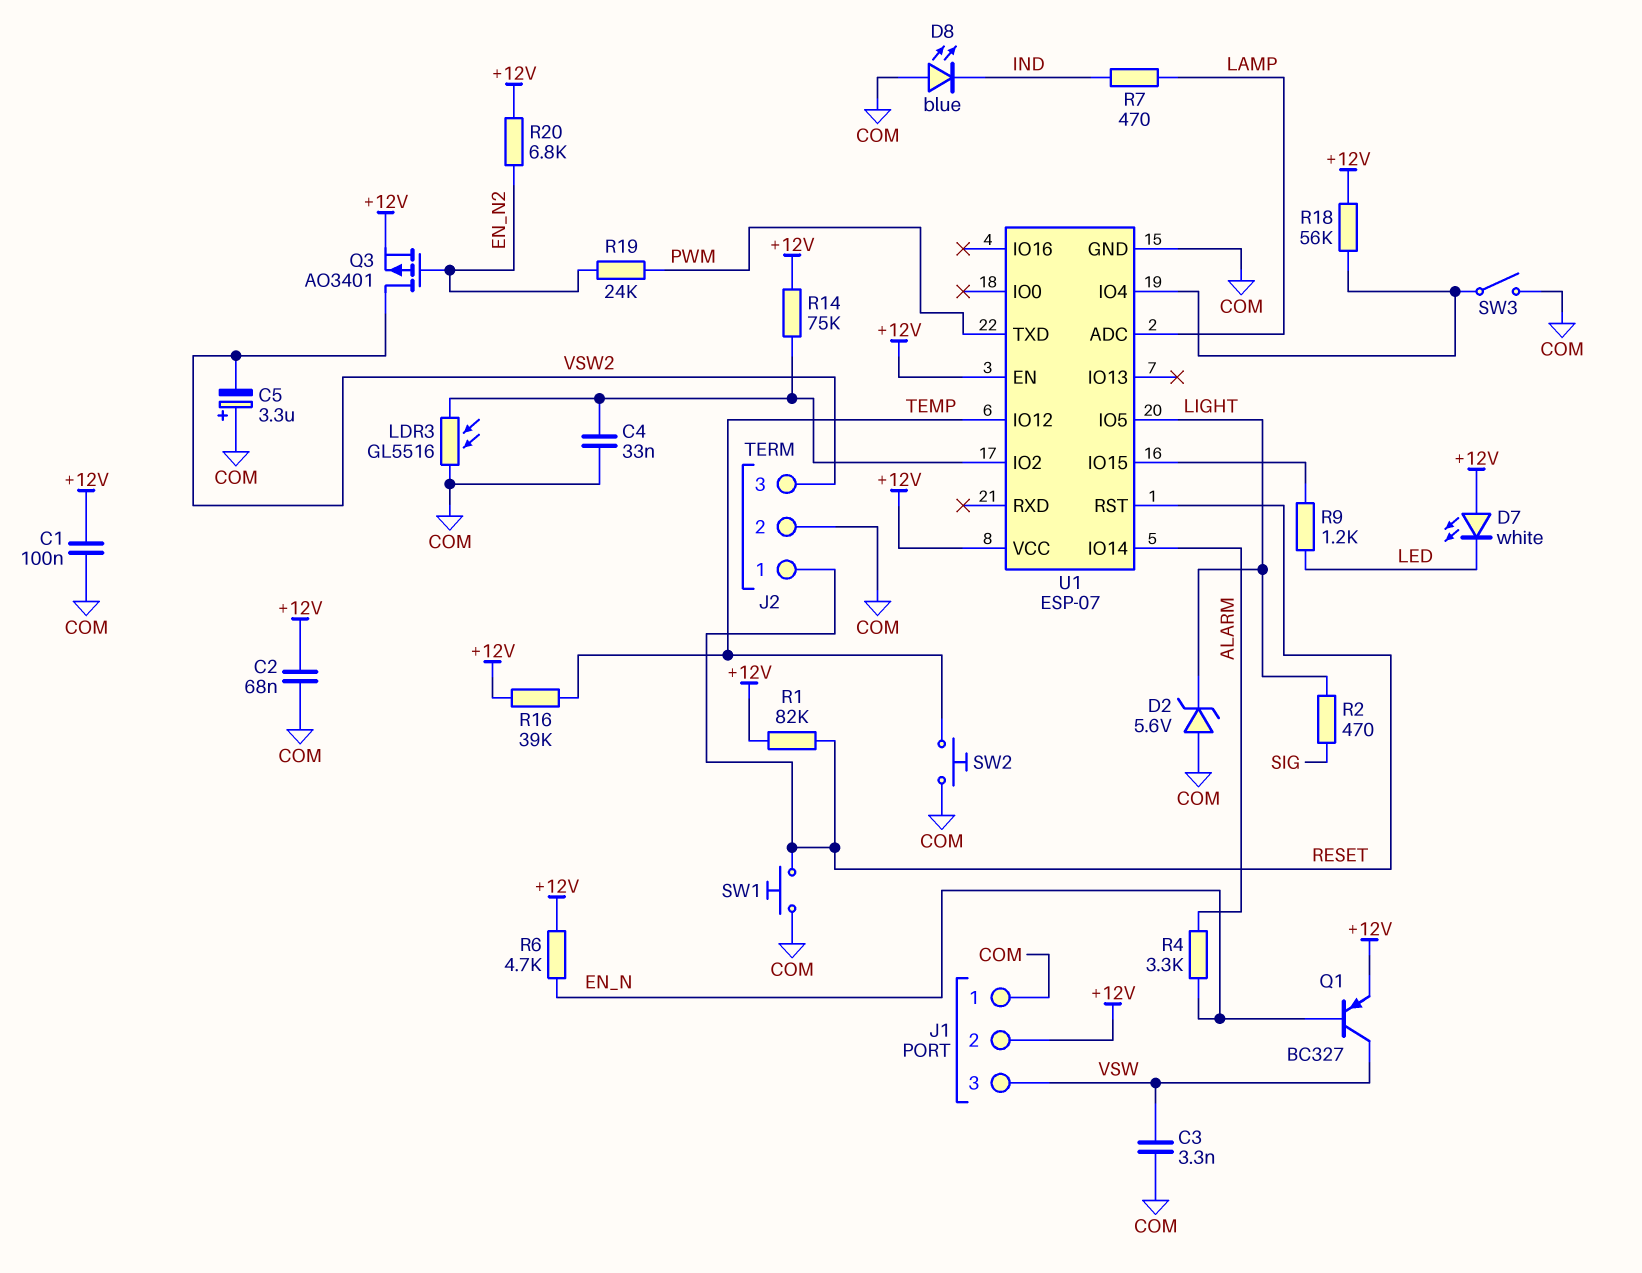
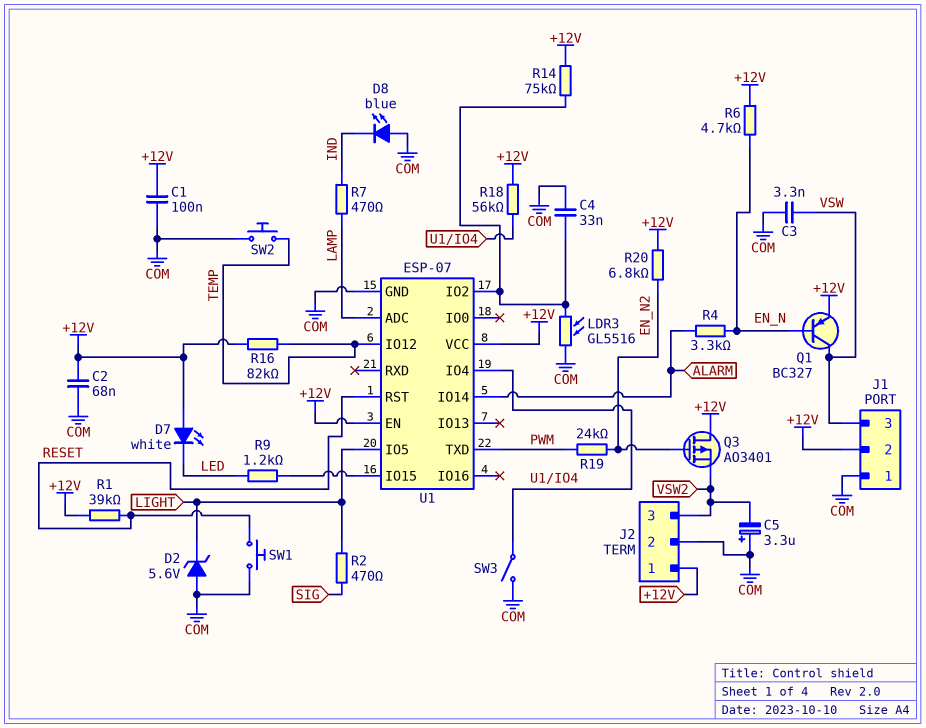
J2 pin 1: RESET -> +12V
Q3: PMOS AO3401 (G EN_N2, D VSW2, S +12V) -> PMOS AO3401 (G EN_N2, D +12V, S VSW2)
R1: 82k (+12V, RESET) -> 39k (+12V, RESET)
R16: 39k (+12V, TEMP) -> 82k (+12V, TEMP)

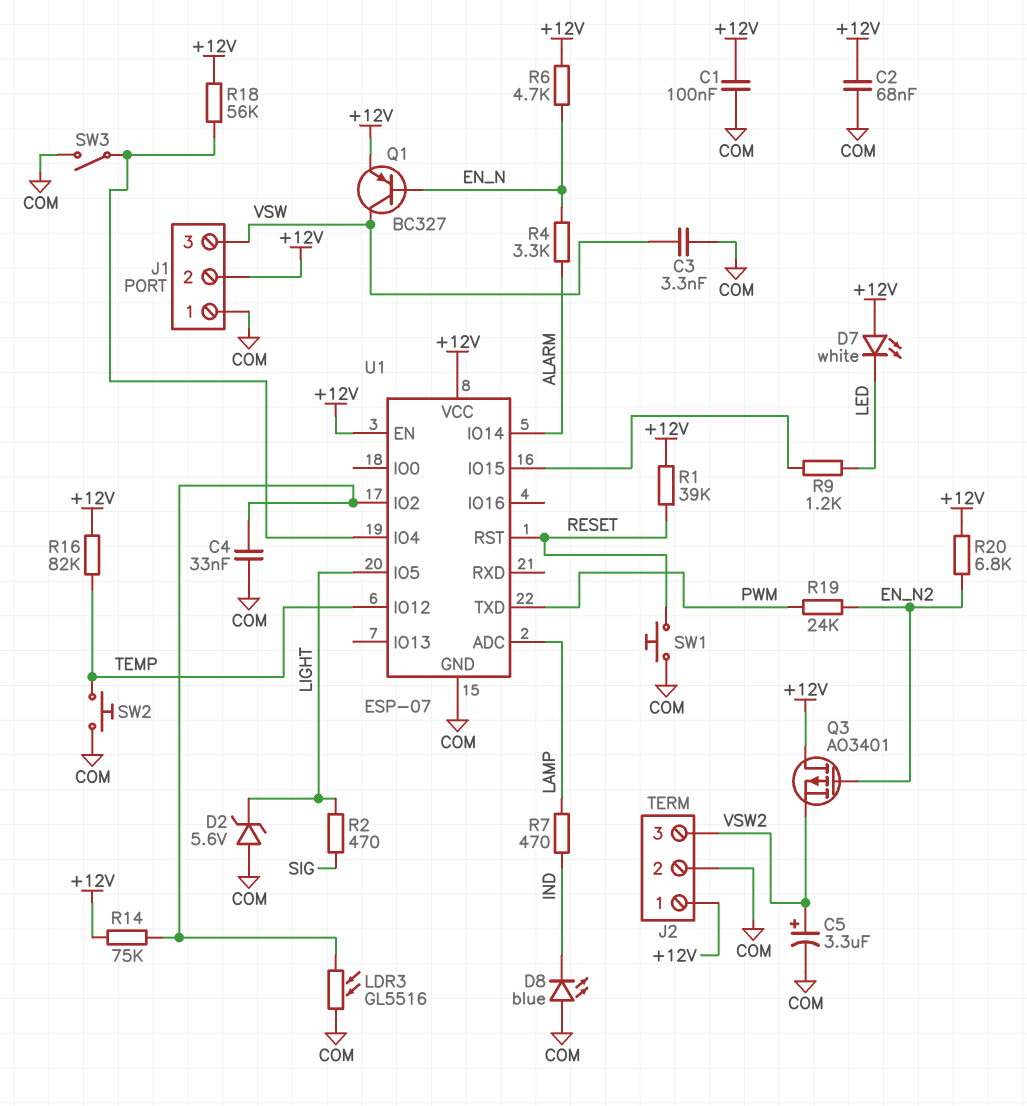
C5: 3.3uF (plus COM, minus VSW2) -> 3.3uF (plus VSW2, minus COM)

